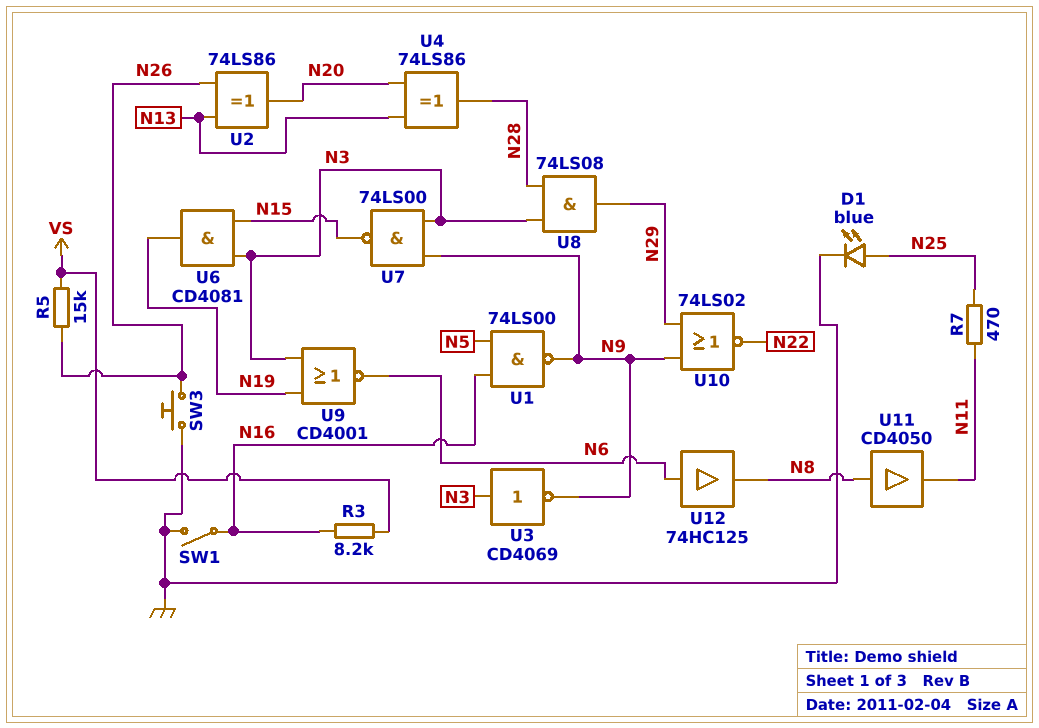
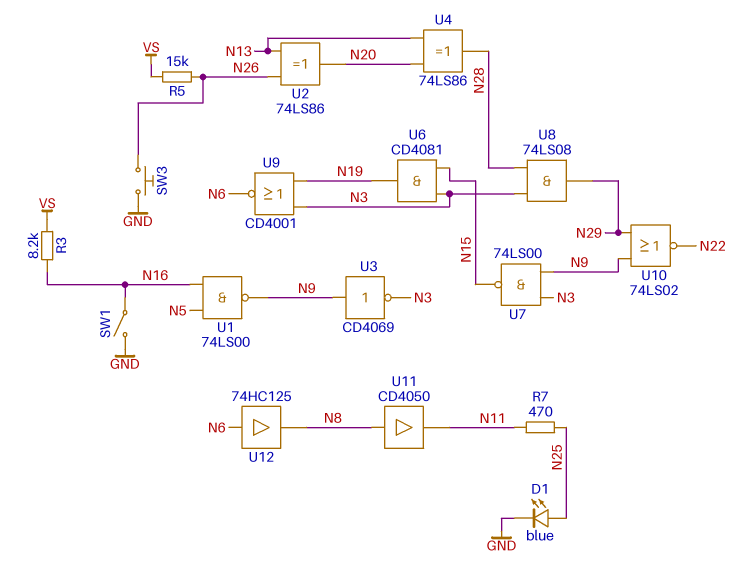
U3: NOT CD4069 (in N3, out N9) -> NOT CD4069 (in N9, out N3)

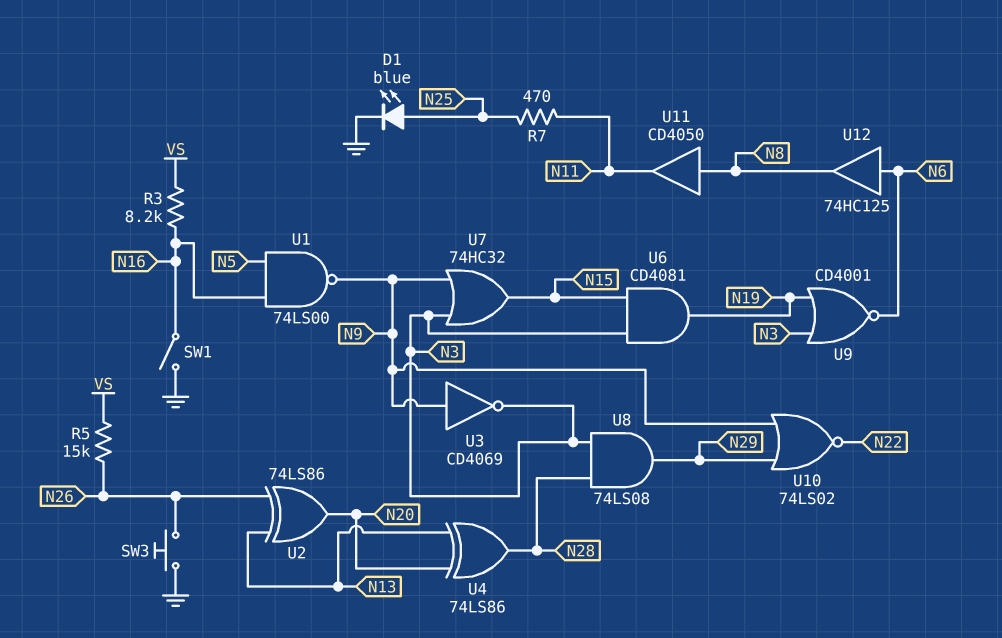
U7: NAND 74LS00 (in N3, in N9, out N15) -> OR 74HC32 (in N3, in N9, out N15)

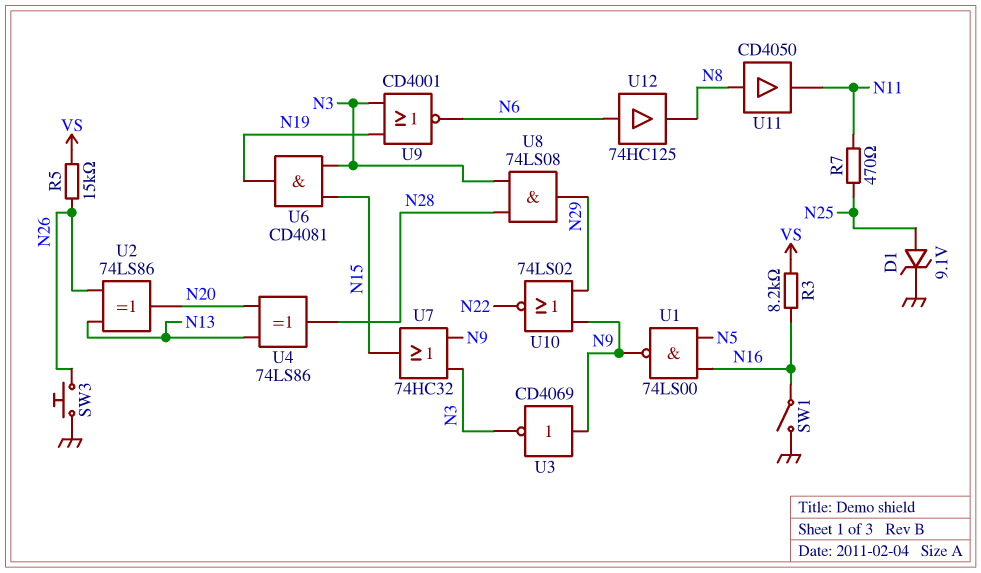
D1: LED blue (A N25, K GND) -> zener 9.1V (A N25, K GND)

